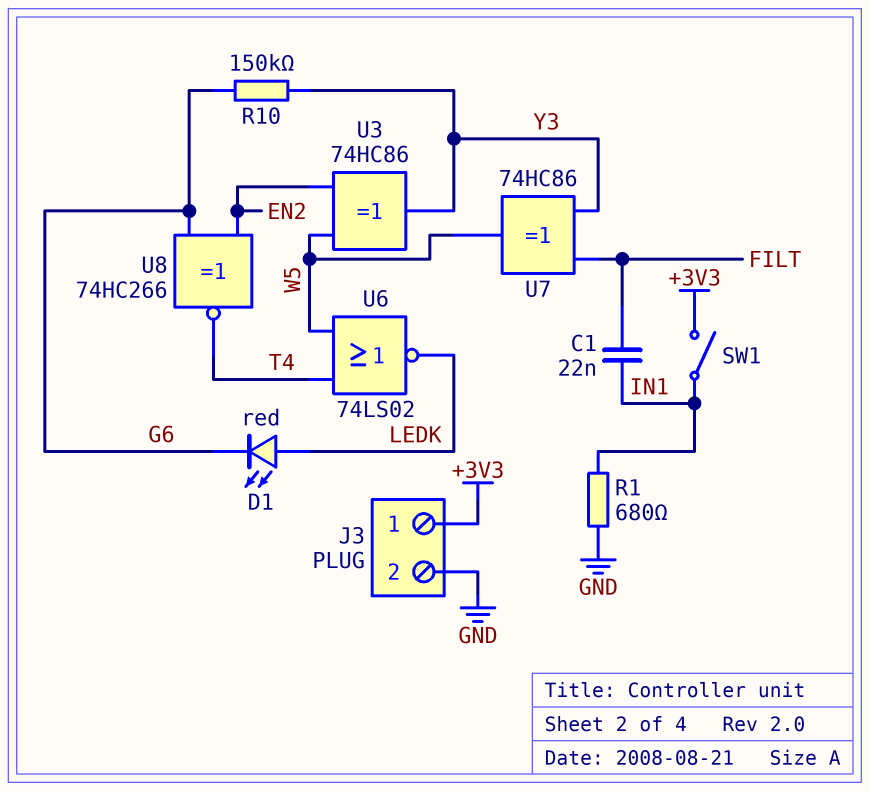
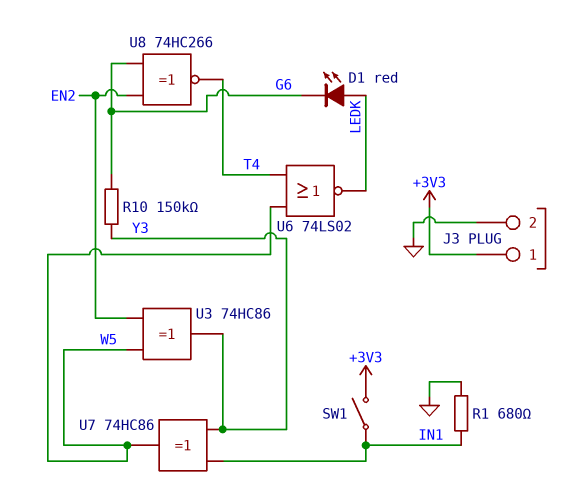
C1: 22nF (FILT, IN1) -> none
U7: XOR 74HC86 (in FILT, in Y3, out W5) -> XOR 74HC86 (in IN1, in Y3, out W5)

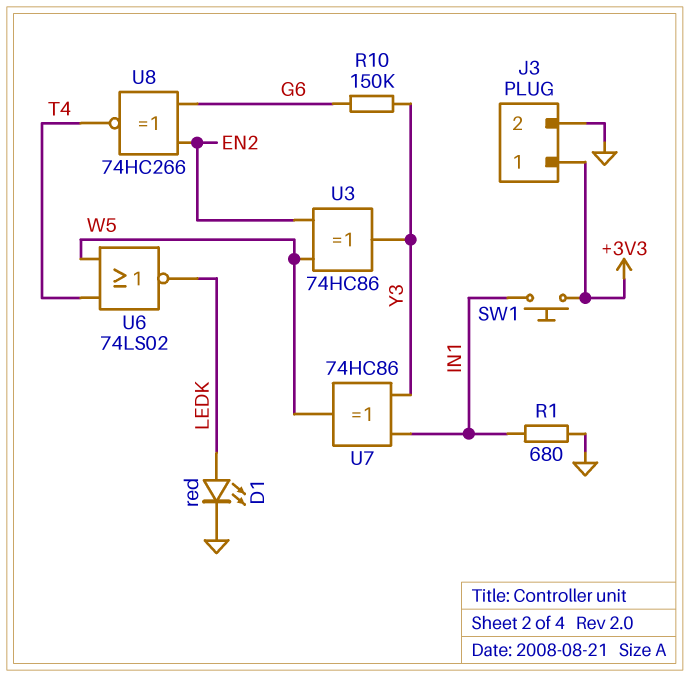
D1: LED red (A LEDK, K G6) -> LED red (A LEDK, K GND)
SW1: switch (+3V3, IN1) -> button (+3V3, IN1)

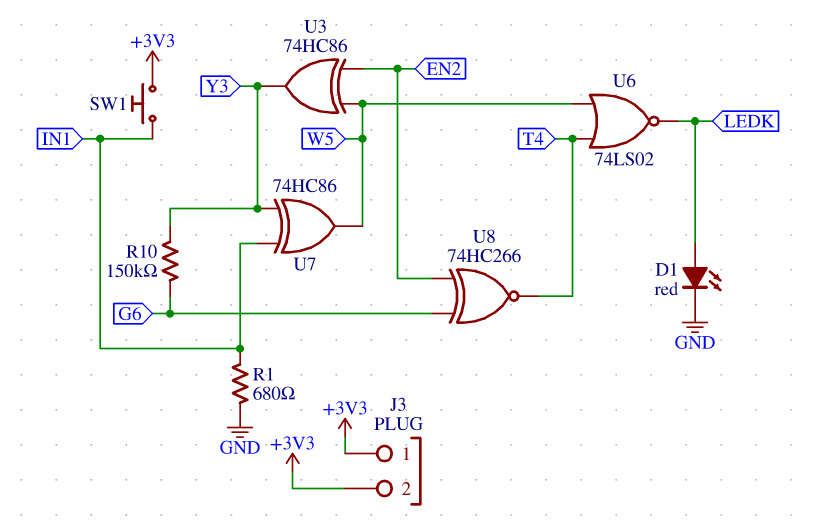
J3 pin 2: GND -> +3V3

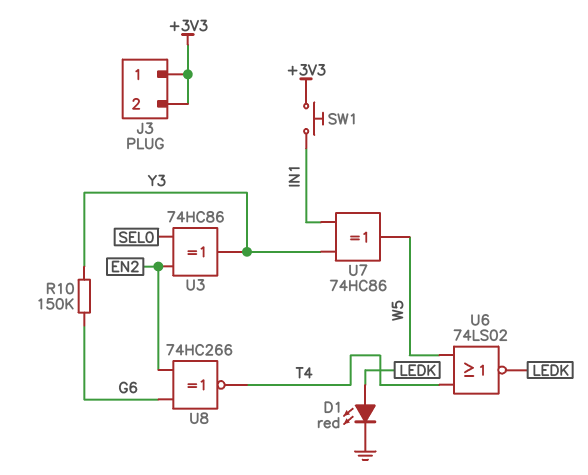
R1: 680 (GND, IN1) -> none
U3: XOR 74HC86 (in EN2, in W5, out Y3) -> XOR 74HC86 (in EN2, in SEL0, out Y3)

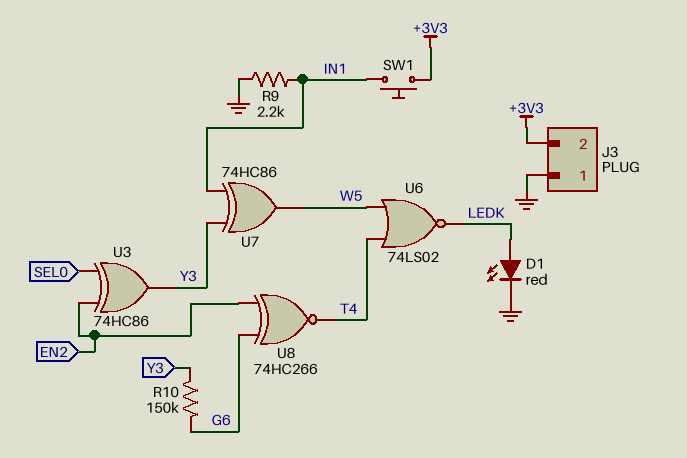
J3 pin 1: +3V3 -> GND
R9: none -> 2.2k (GND, IN1)

